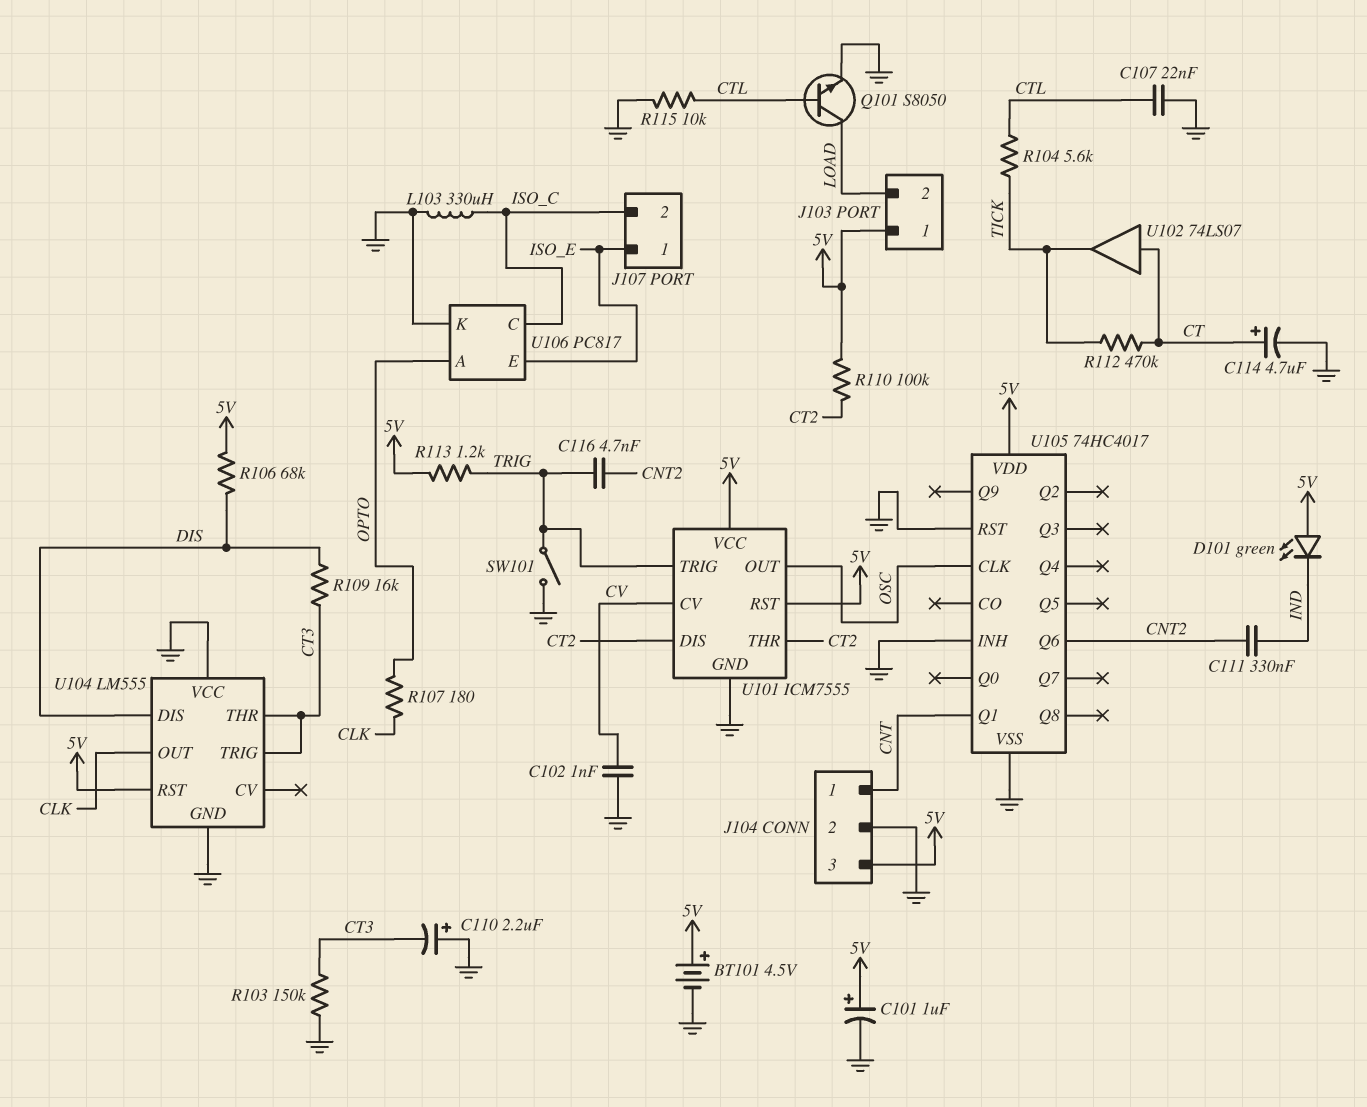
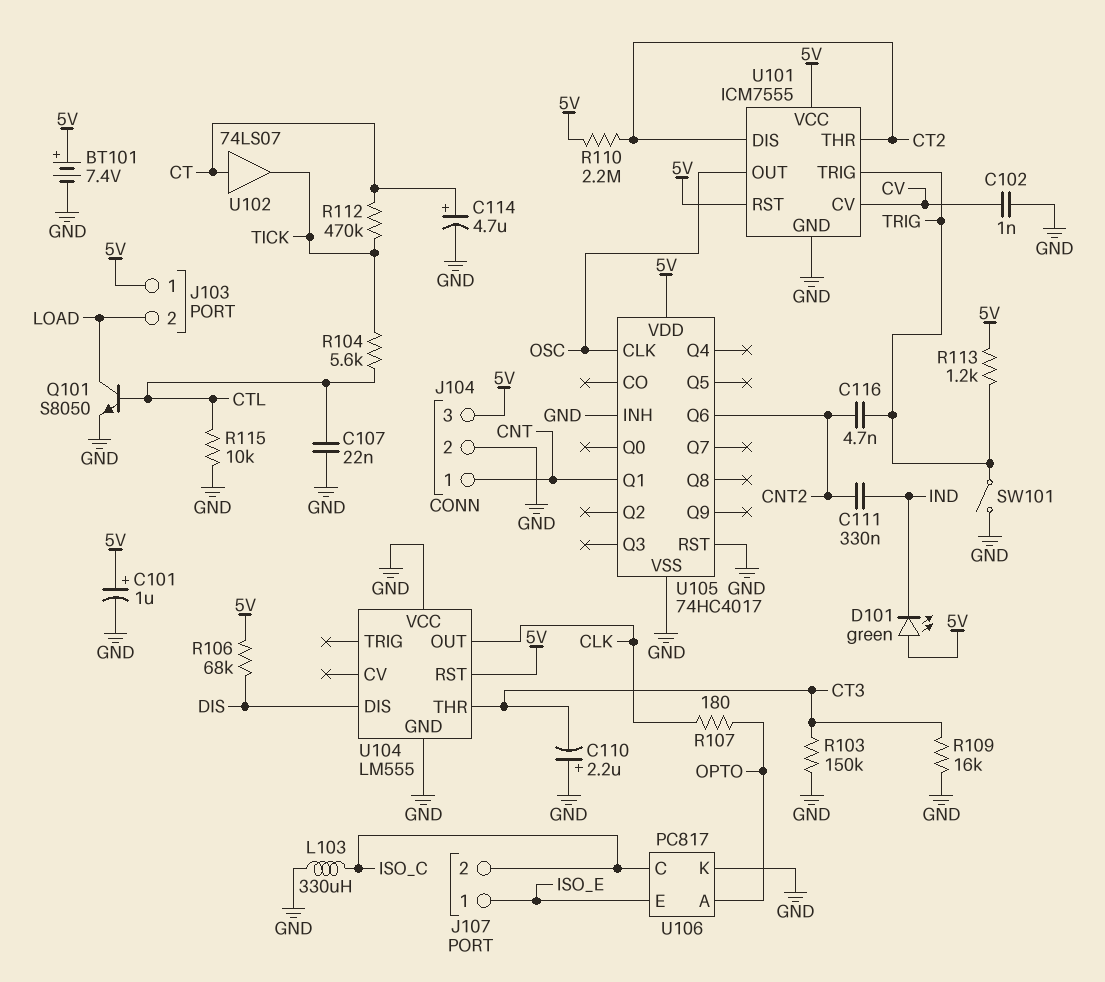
BT101: 4.5V (plus 5V, minus GND) -> 7.4V (plus 5V, minus GND)
R109: 16k (CT3, DIS) -> 16k (CT3, GND)
R110: 100k (5V, CT2) -> 2.2M (5V, CT2)
U104 pin TRIG: CT3 -> none

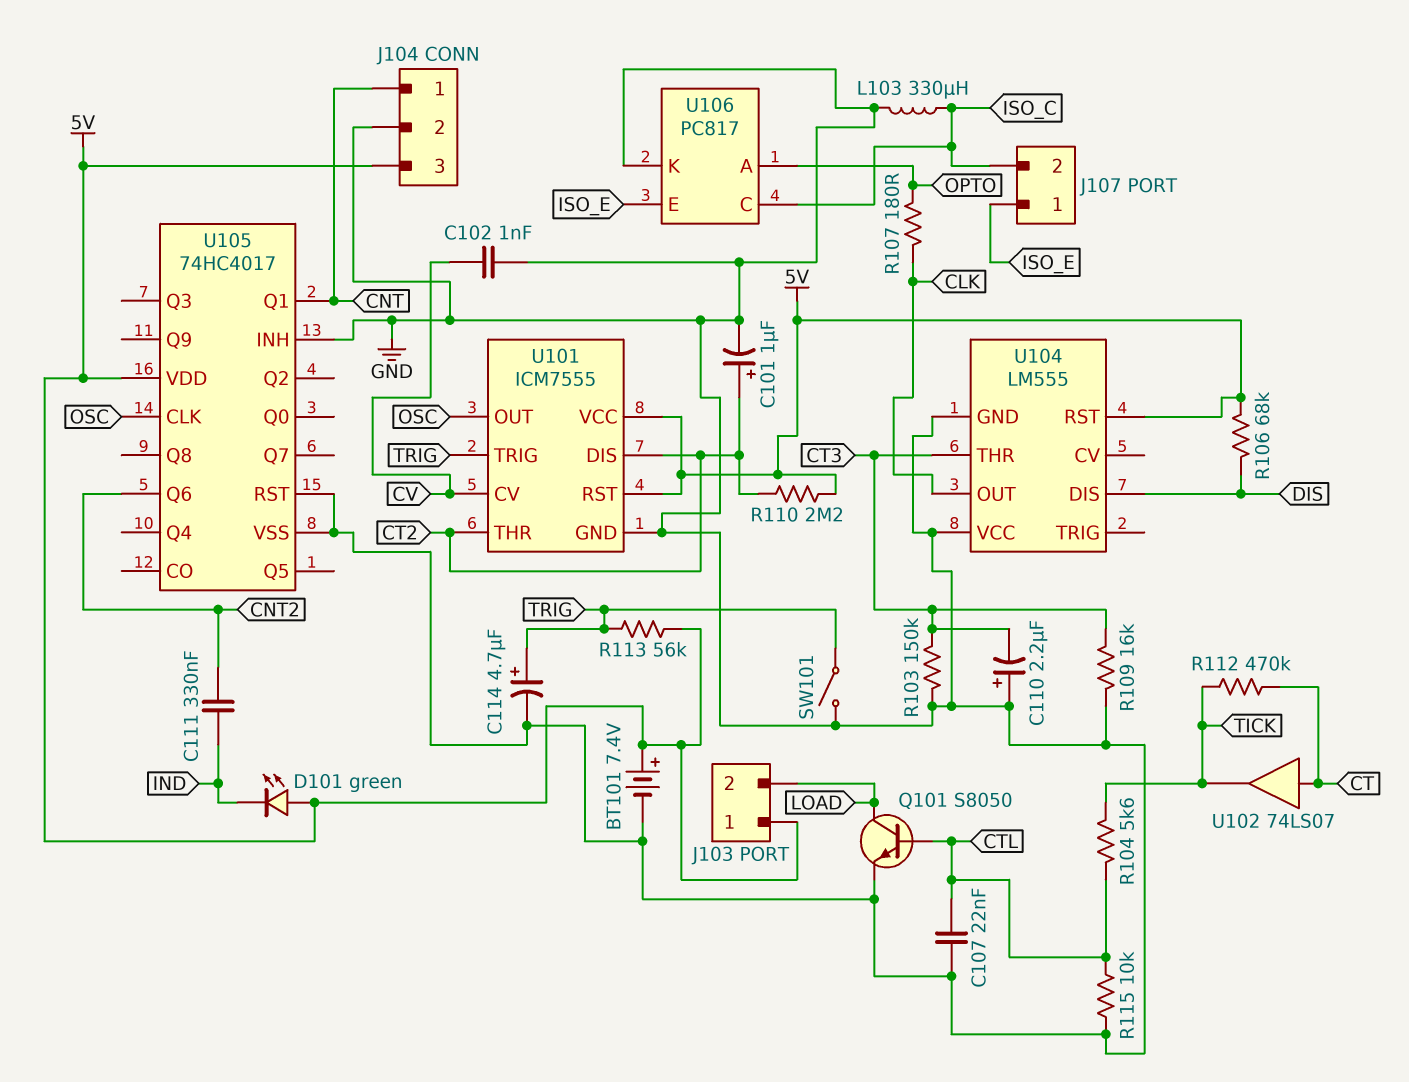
C101: 1uF (plus 5V, minus GND) -> 1uF (plus CT2, minus GND)
C114: 4.7uF (plus CT, minus GND) -> 4.7uF (plus TRIG, minus GND)
C116: 4.7nF (CNT2, TRIG) -> none
R113: 1.2k (5V, TRIG) -> 56k (5V, TRIG)

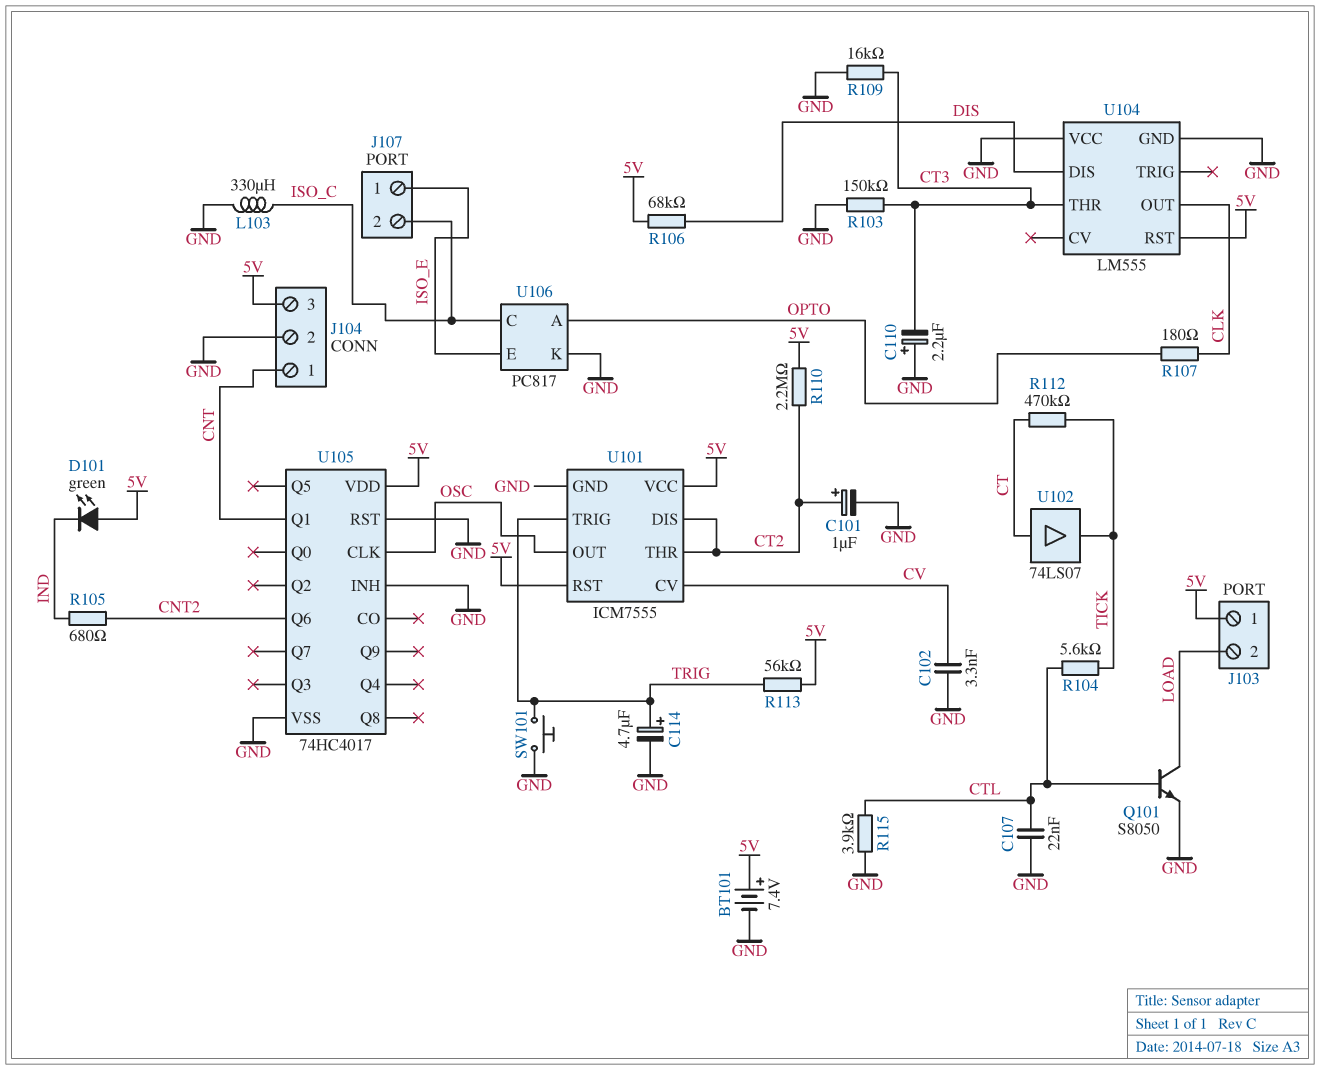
C102: 1nF (CV, GND) -> 3.3nF (CV, GND)
C111: 330nF (CNT2, IND) -> none
R105: none -> 680 (CNT2, IND)
R115: 10k (CTL, GND) -> 3.9k (CTL, GND)
SW101: switch (GND, TRIG) -> button (GND, TRIG)

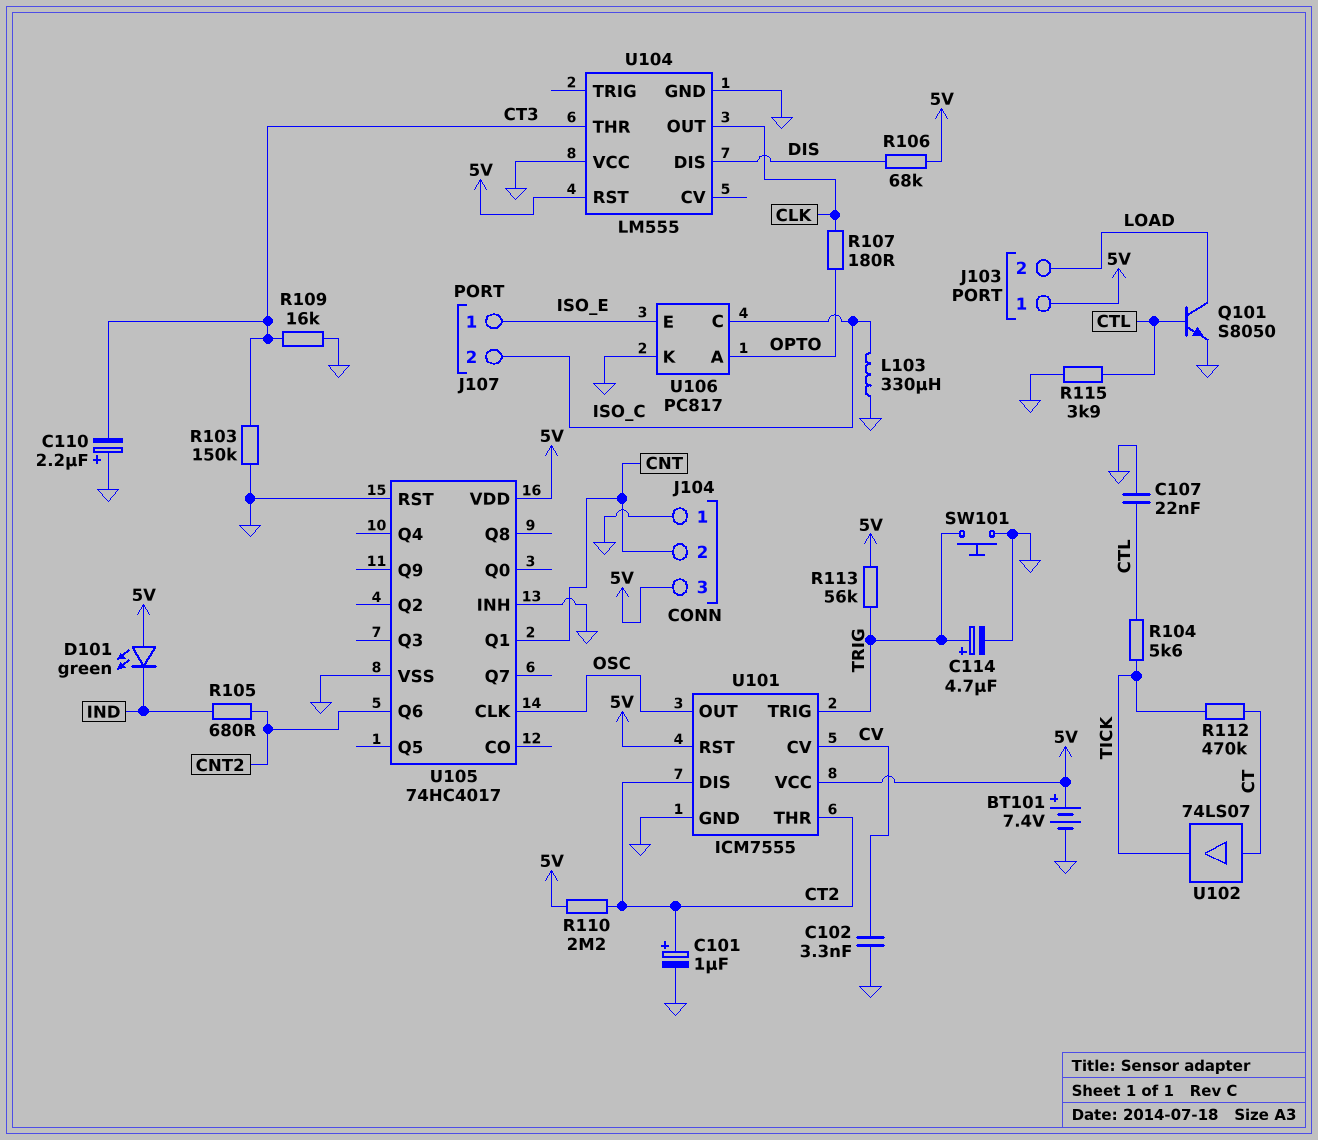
J104 pin 1: CNT -> GND
J104 pin 2: GND -> CNT

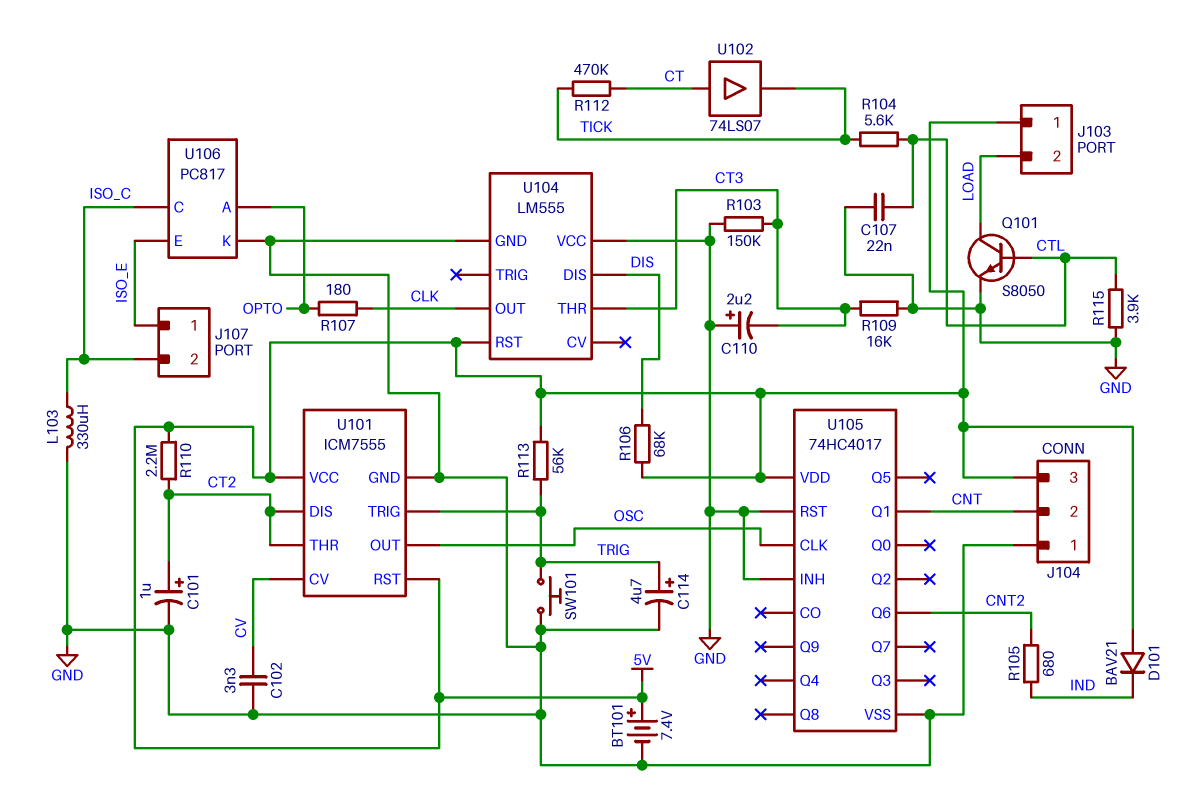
D101: LED green (A 5V, K IND) -> diode BAV21 (A 5V, K IND)

